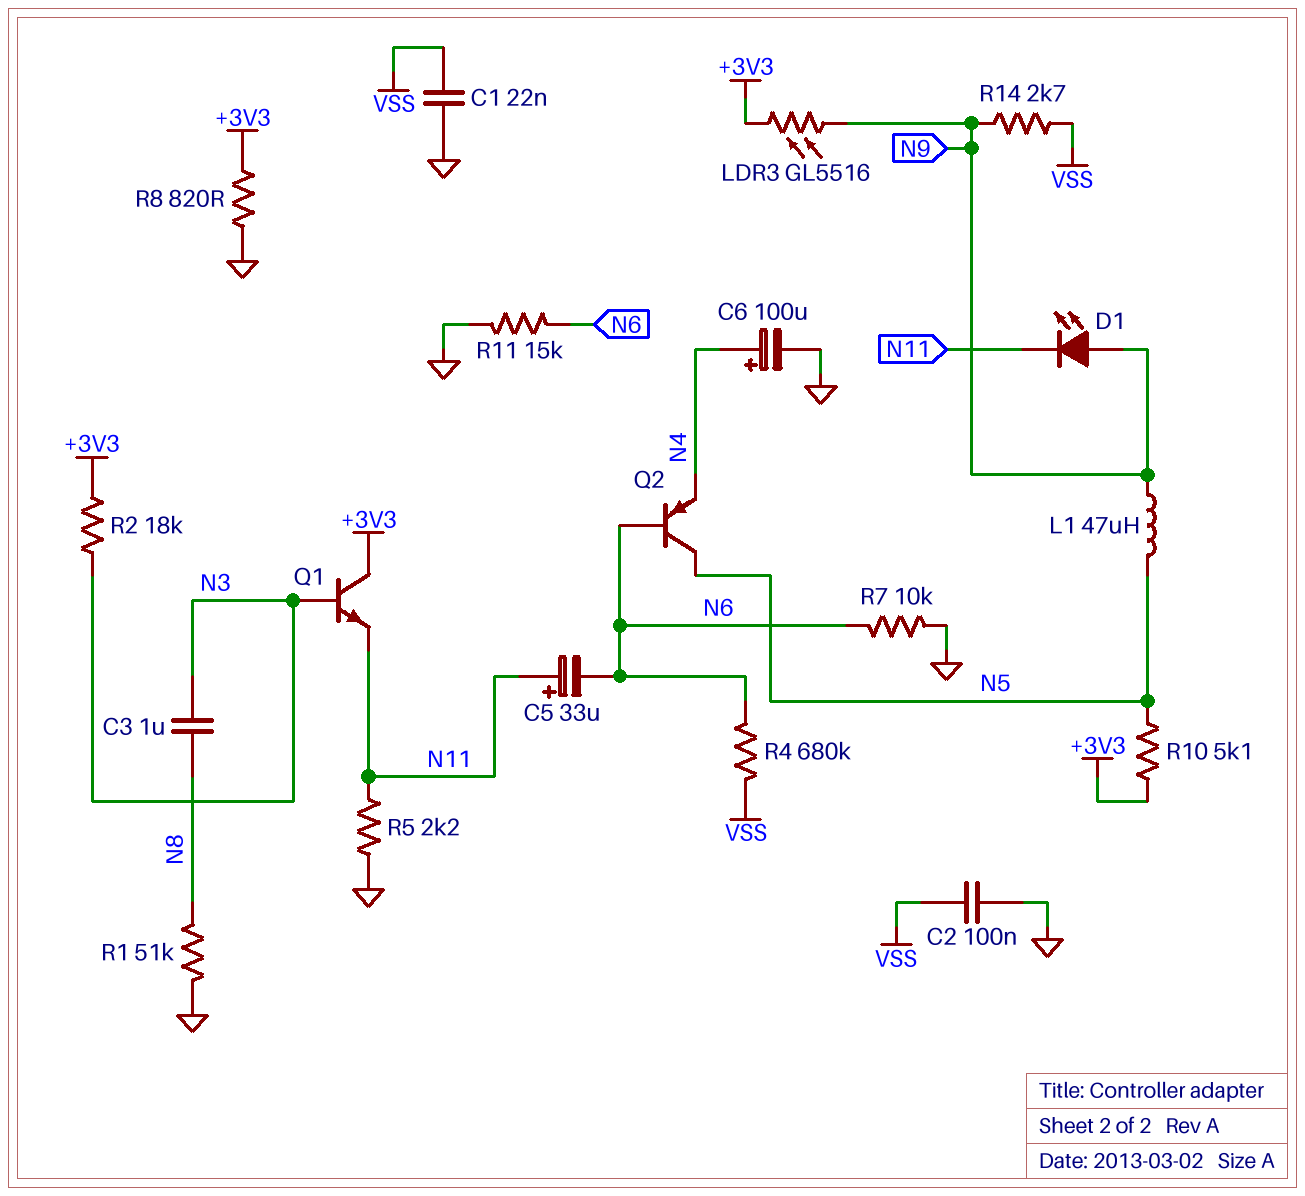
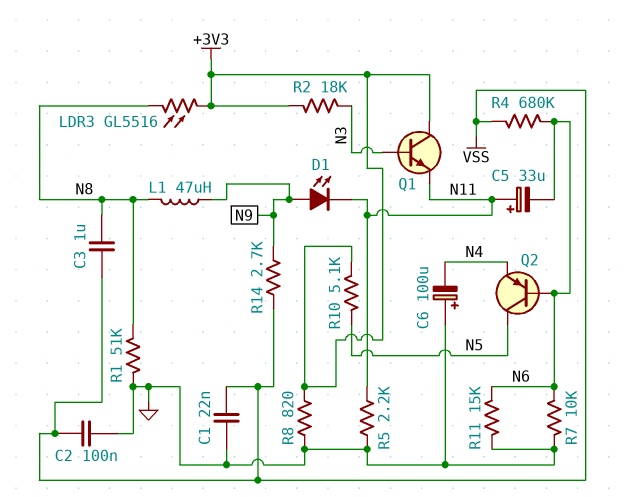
C3: 1uF (N3, N8) -> 1uF (N8, VSS)
C6: 100uF (plus N4, minus GND) -> 100uF (plus GND, minus N4)
L1: 47uH (N5, N9) -> 47uH (N8, N9)
LDR3: GL5516 (+3V3, N9) -> GL5516 (+3V3, N8)

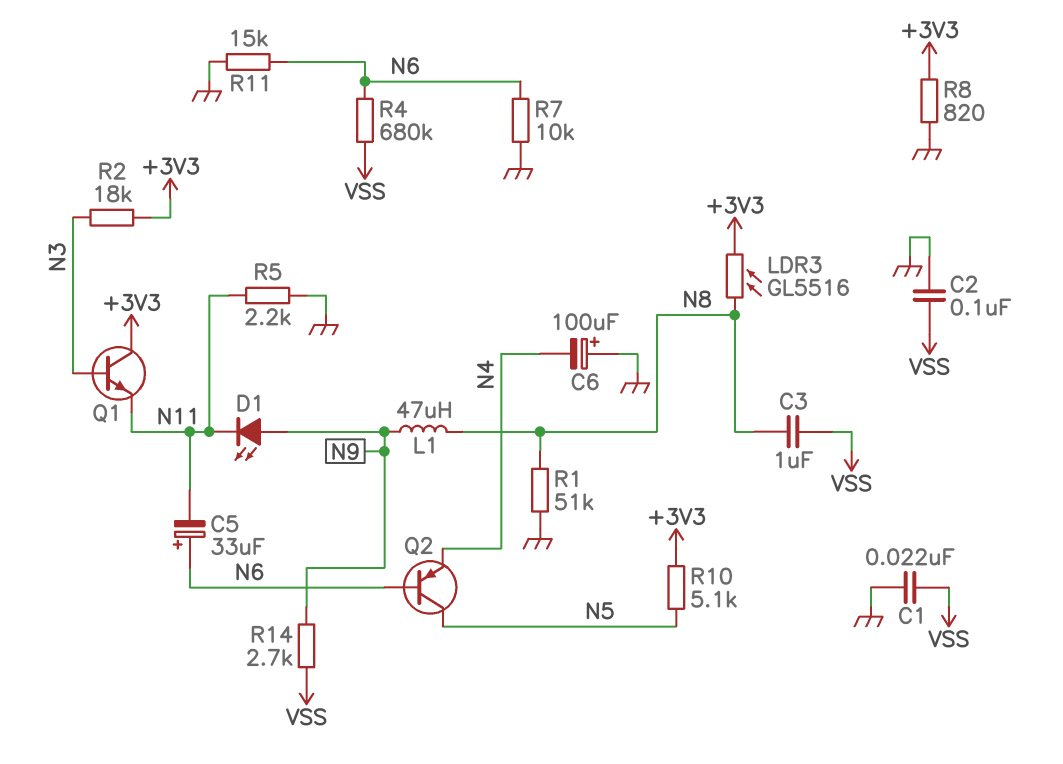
C5: 33uF (plus N11, minus N6) -> 33uF (plus N6, minus N11)

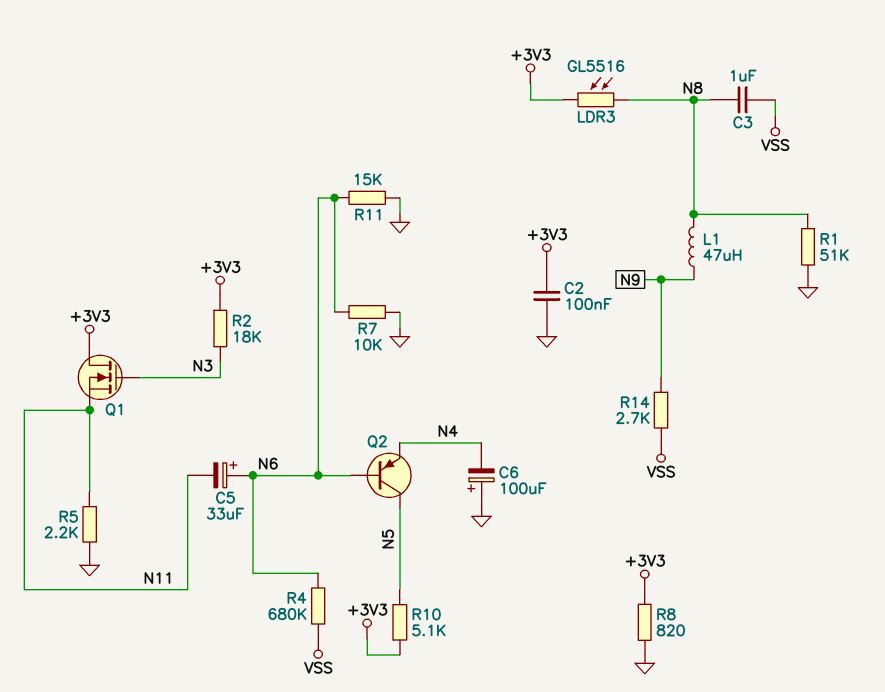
C1: 22nF (GND, VSS) -> none
C2: 100nF (GND, VSS) -> 100nF (+3V3, GND)
D1: LED (A N9, K N11) -> none
Q1: NPN (B N3, C +3V3, E N11) -> NMOS (G N3, D +3V3, S N11)

